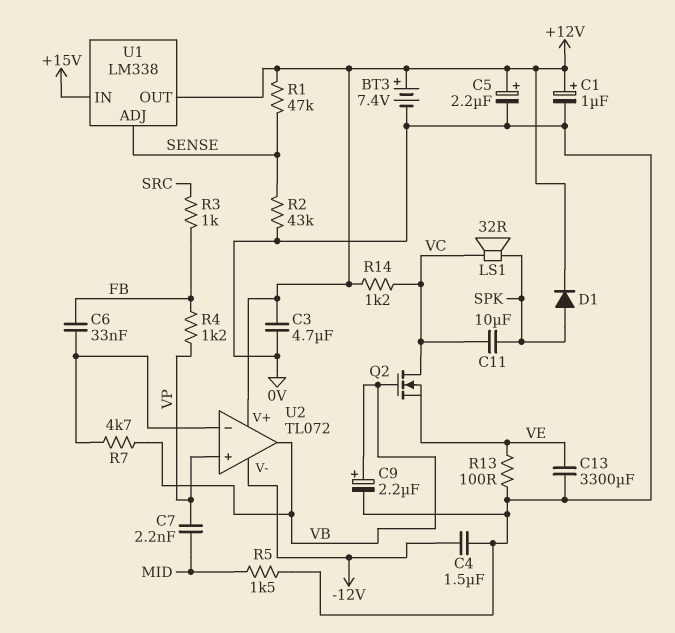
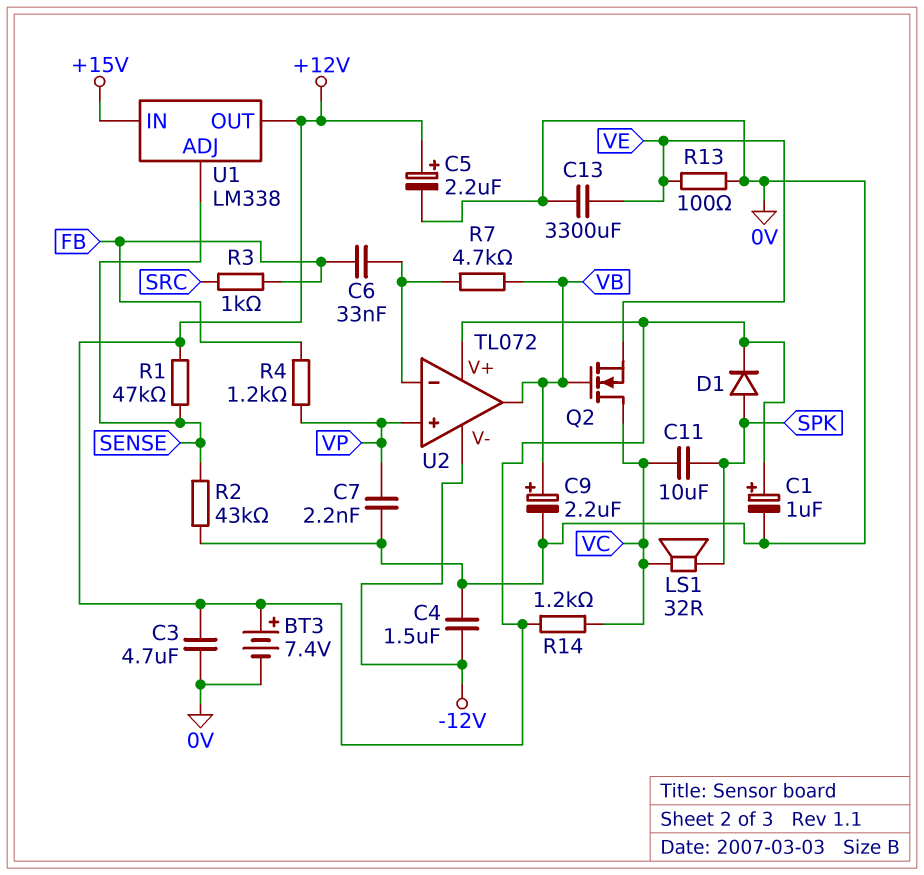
C7: 2.2nF (MID, VP) -> 2.2nF (0V, VP)
R5: 1.5k (0V, MID) -> none

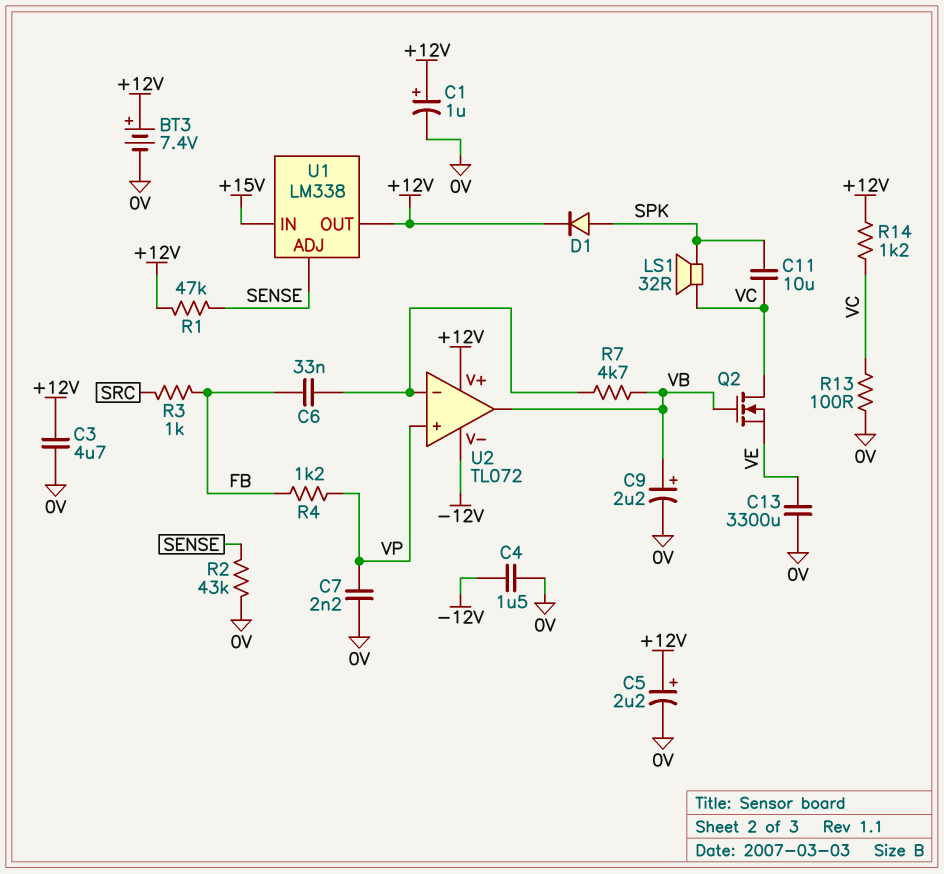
R13: 100 (0V, VE) -> 100 (0V, VC)

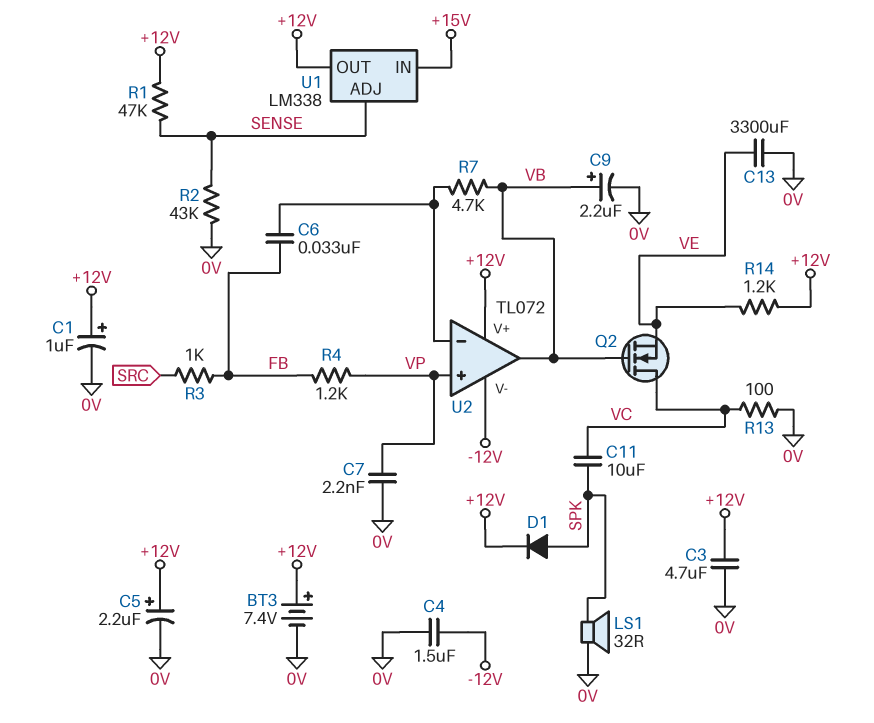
LS1: speaker 32R (SPK, VC) -> speaker 32R (0V, SPK)
R14: 1.2k (+12V, VC) -> 1.2k (+12V, VE)

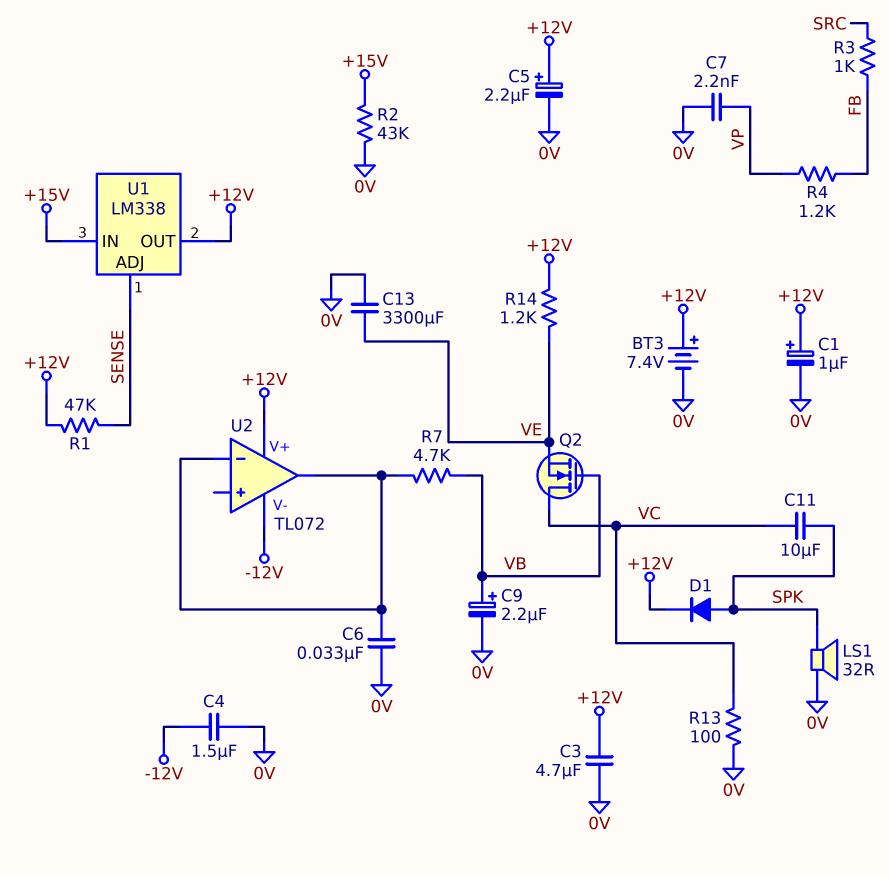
C6: 33nF (FB, U2/in-) -> 33nF (0V, U2/in-)
R2: 43k (0V, SENSE) -> 43k (+15V, 0V)
U2 pin in+: VP -> none
U2 pin out: VB -> U2/in-

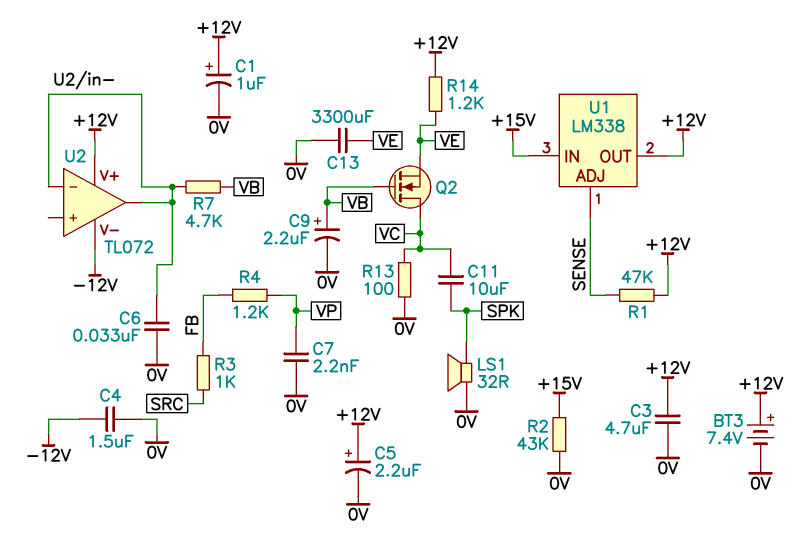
D1: diode (A SPK, K +12V) -> none

